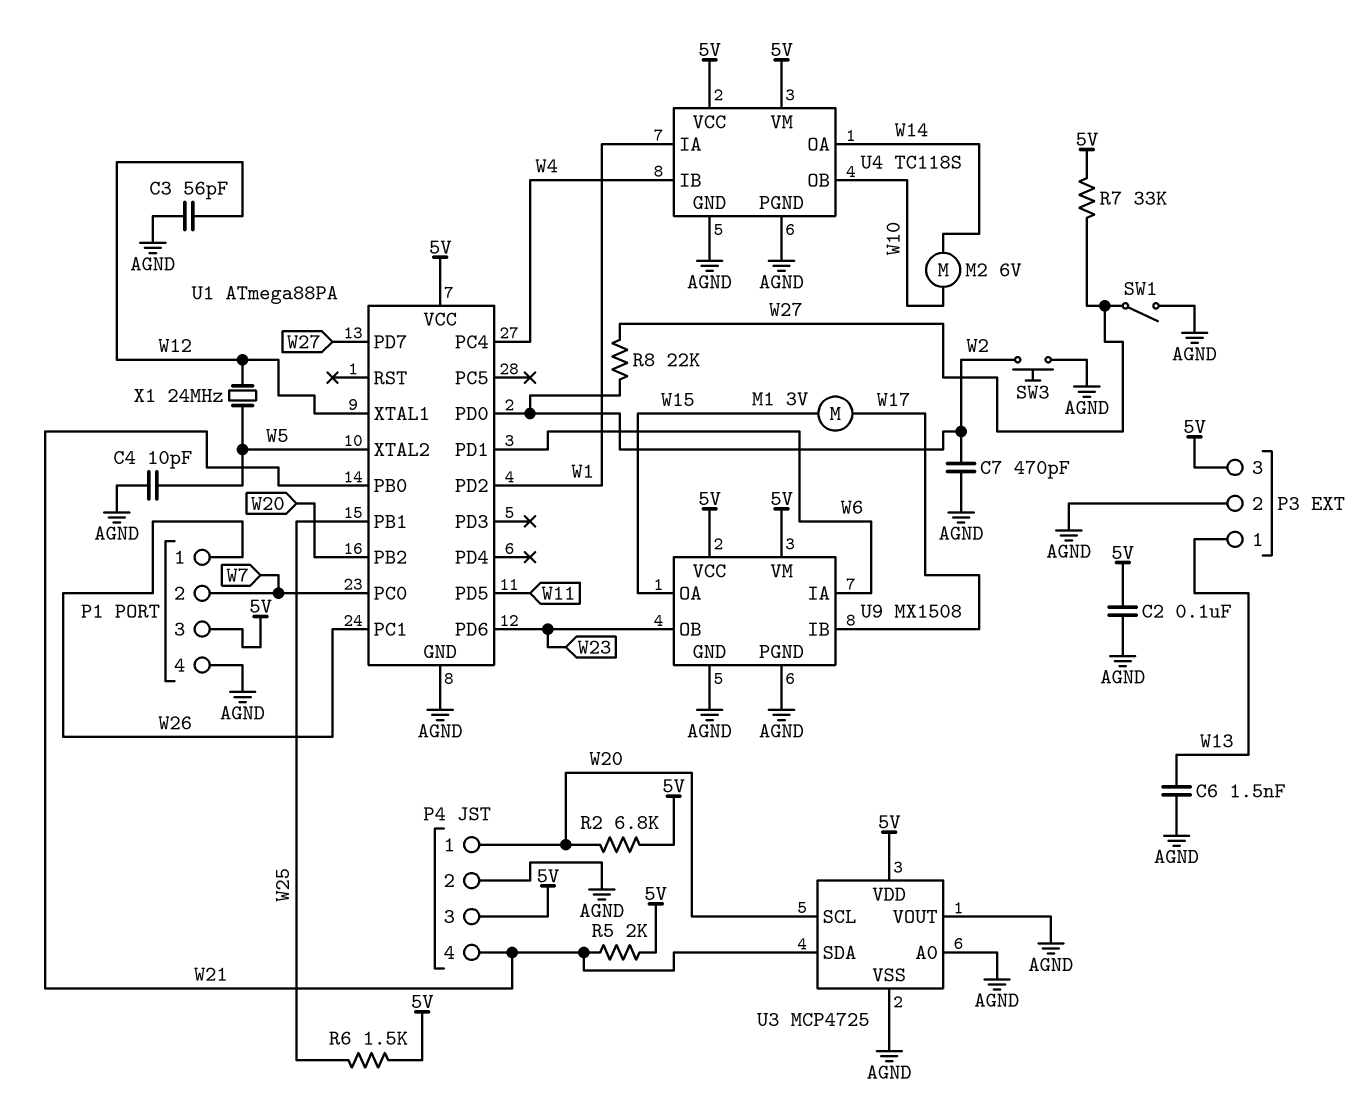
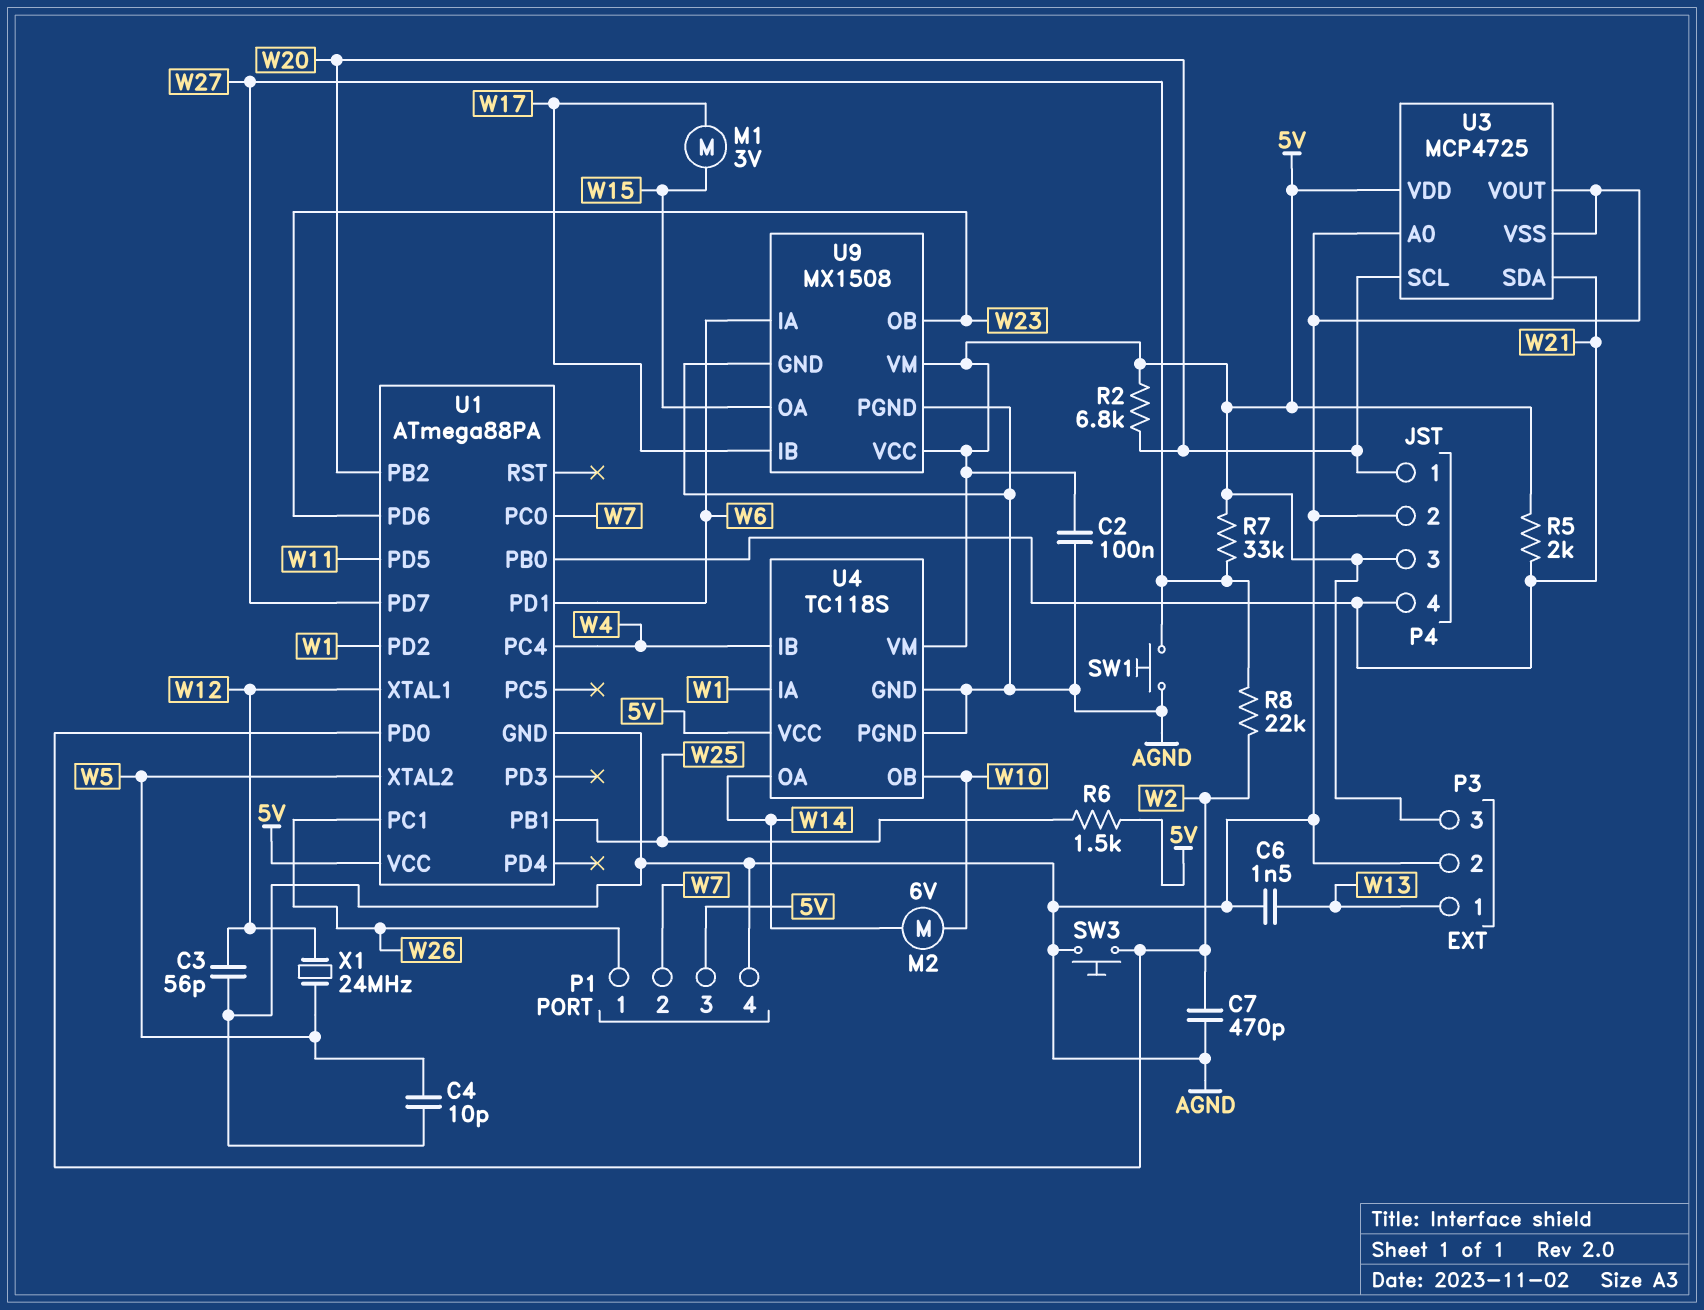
SW1: switch (AGND, W27) -> button (AGND, W27)

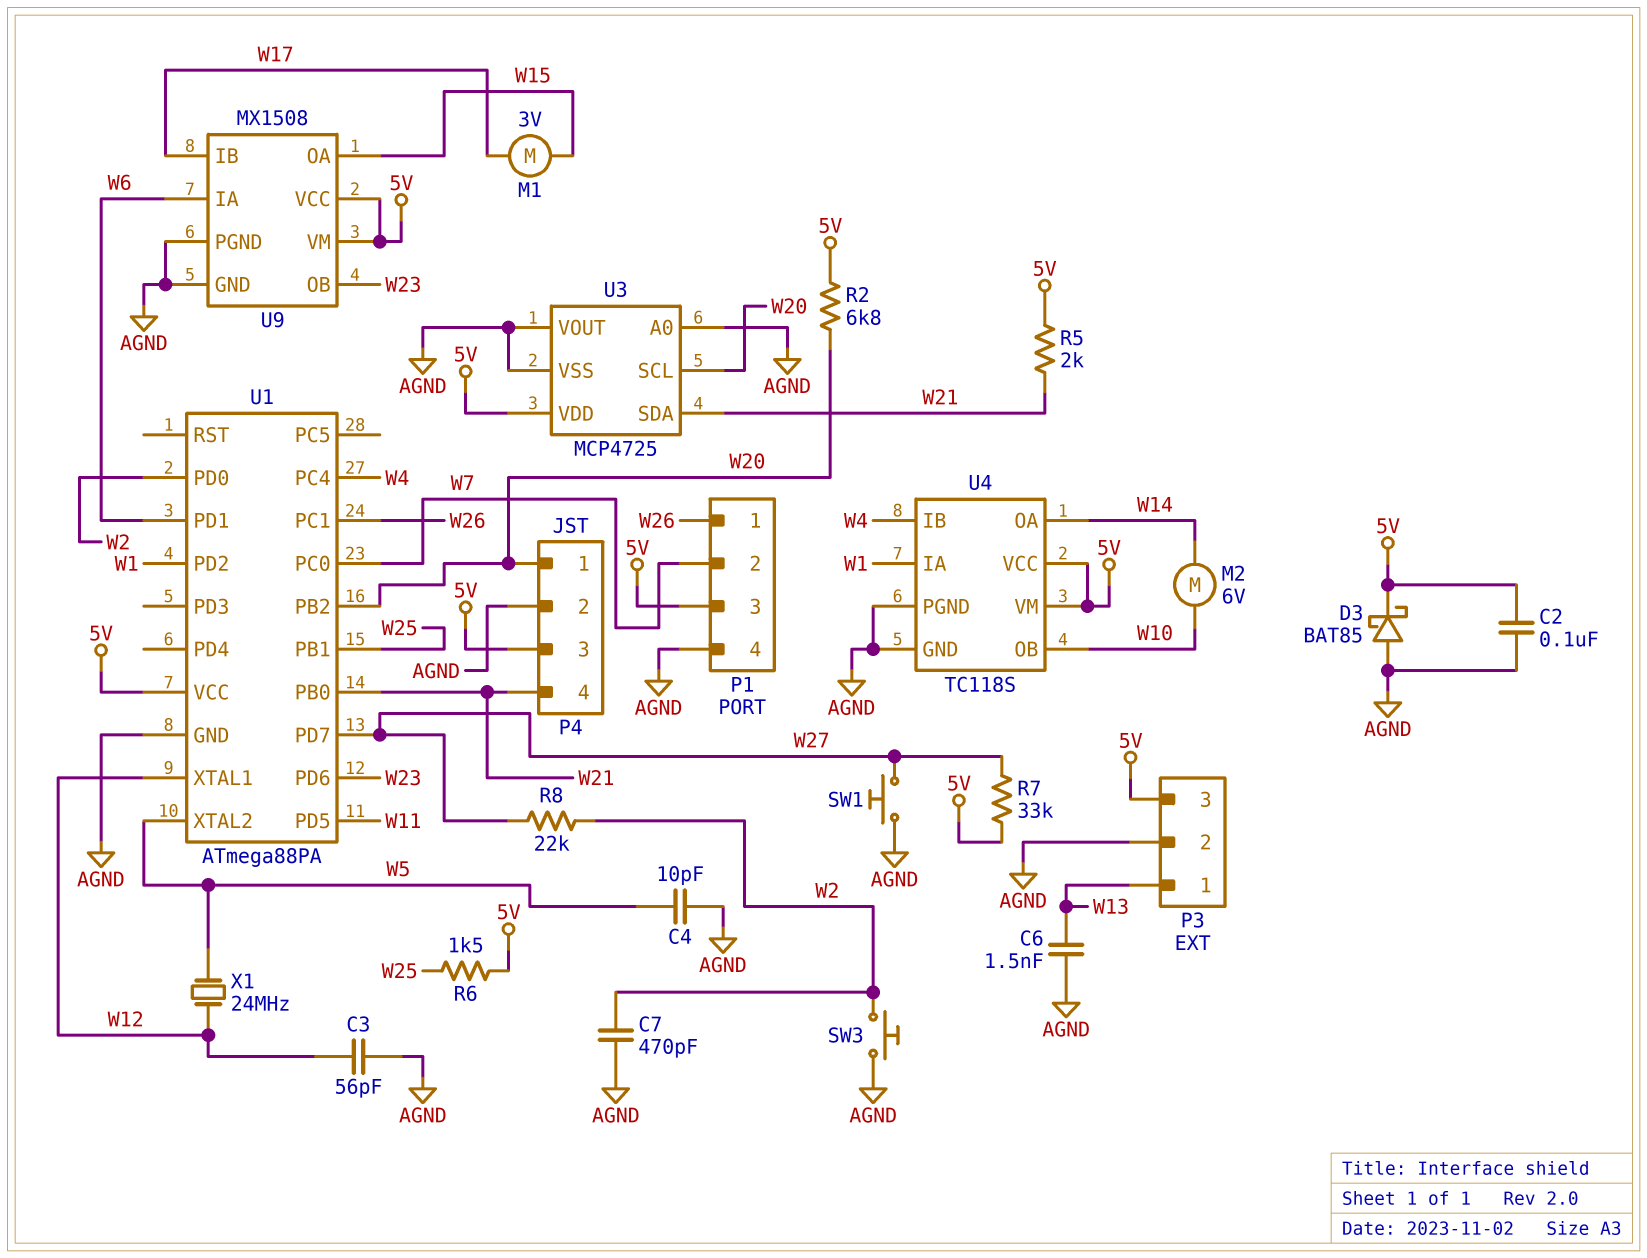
D3: none -> schottky BAT85 (A AGND, K 5V)

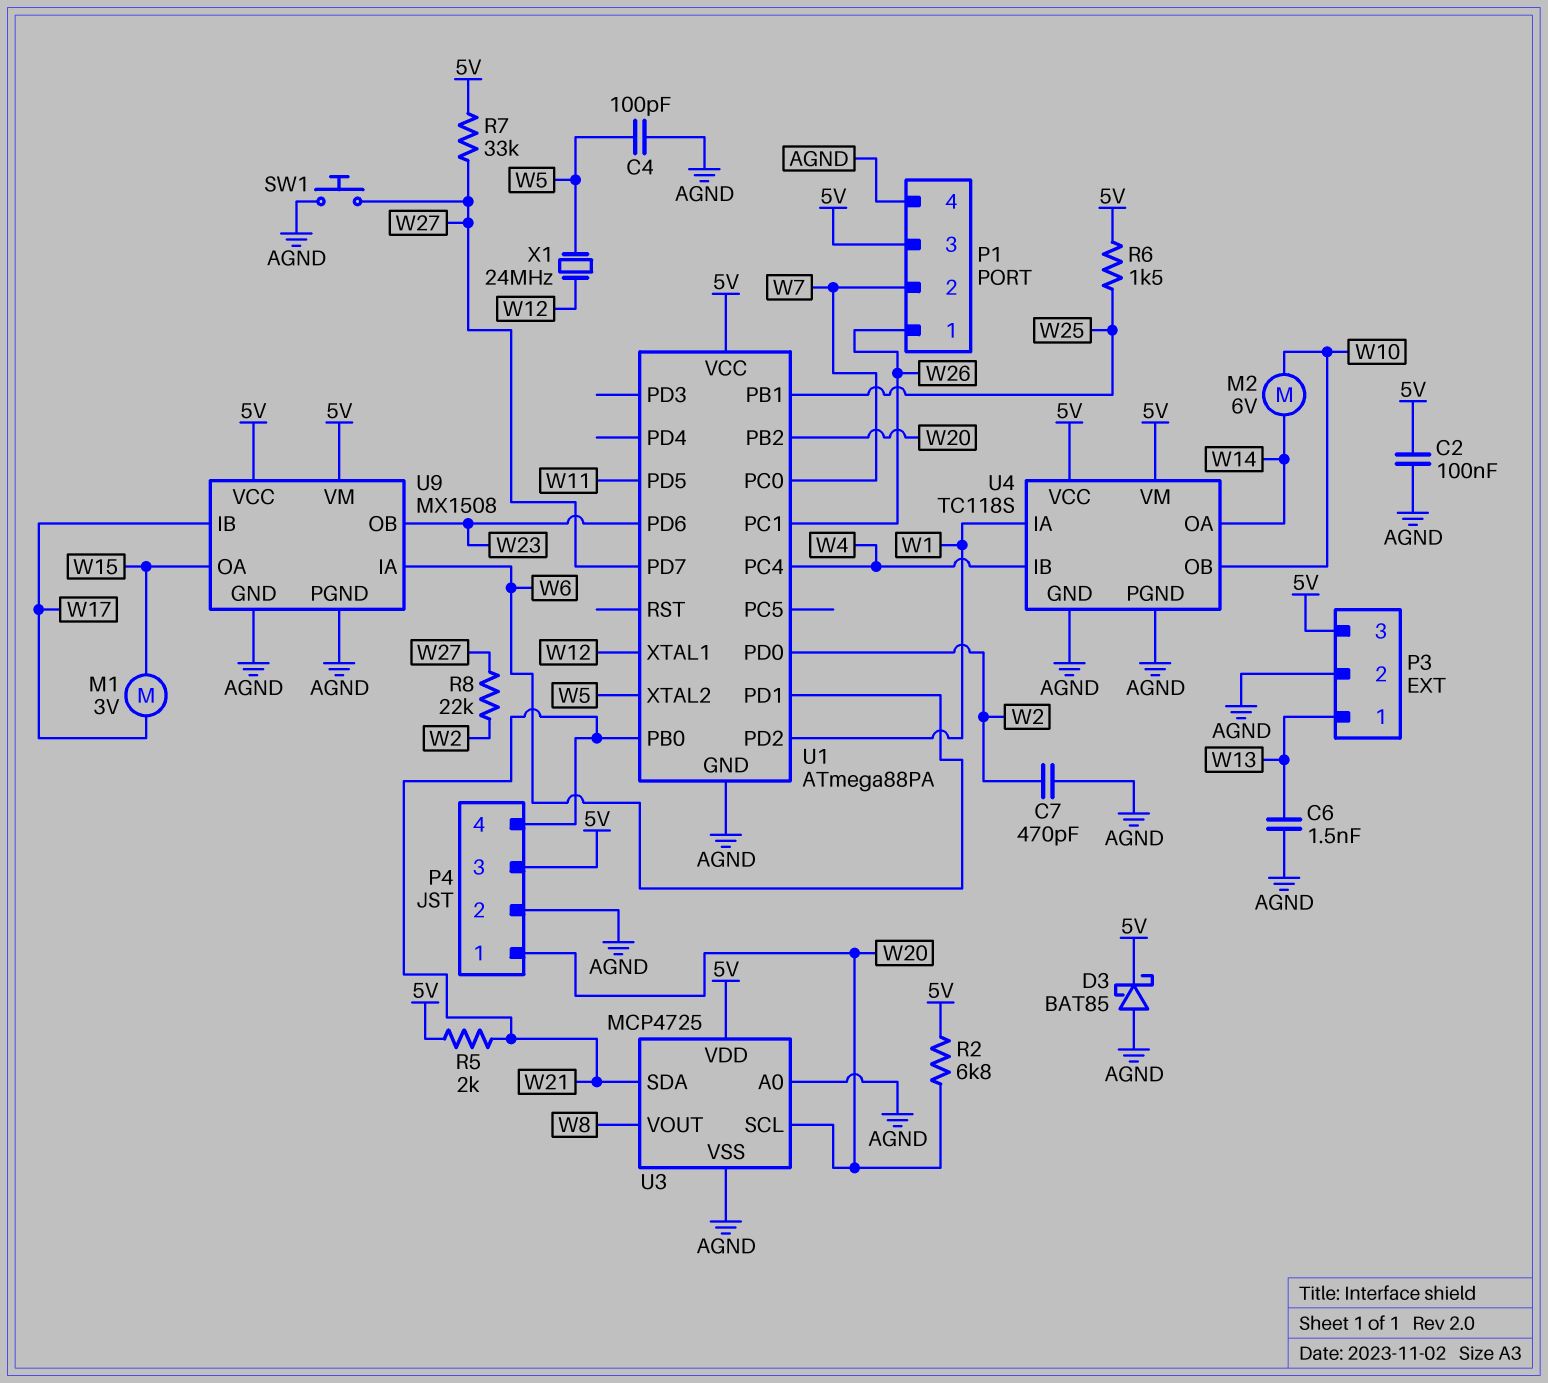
C3: 56pF (AGND, W12) -> none
C4: 10pF (AGND, W5) -> 100pF (AGND, W5)
SW3: button (AGND, W2) -> none
U3 pin VOUT: AGND -> W8

